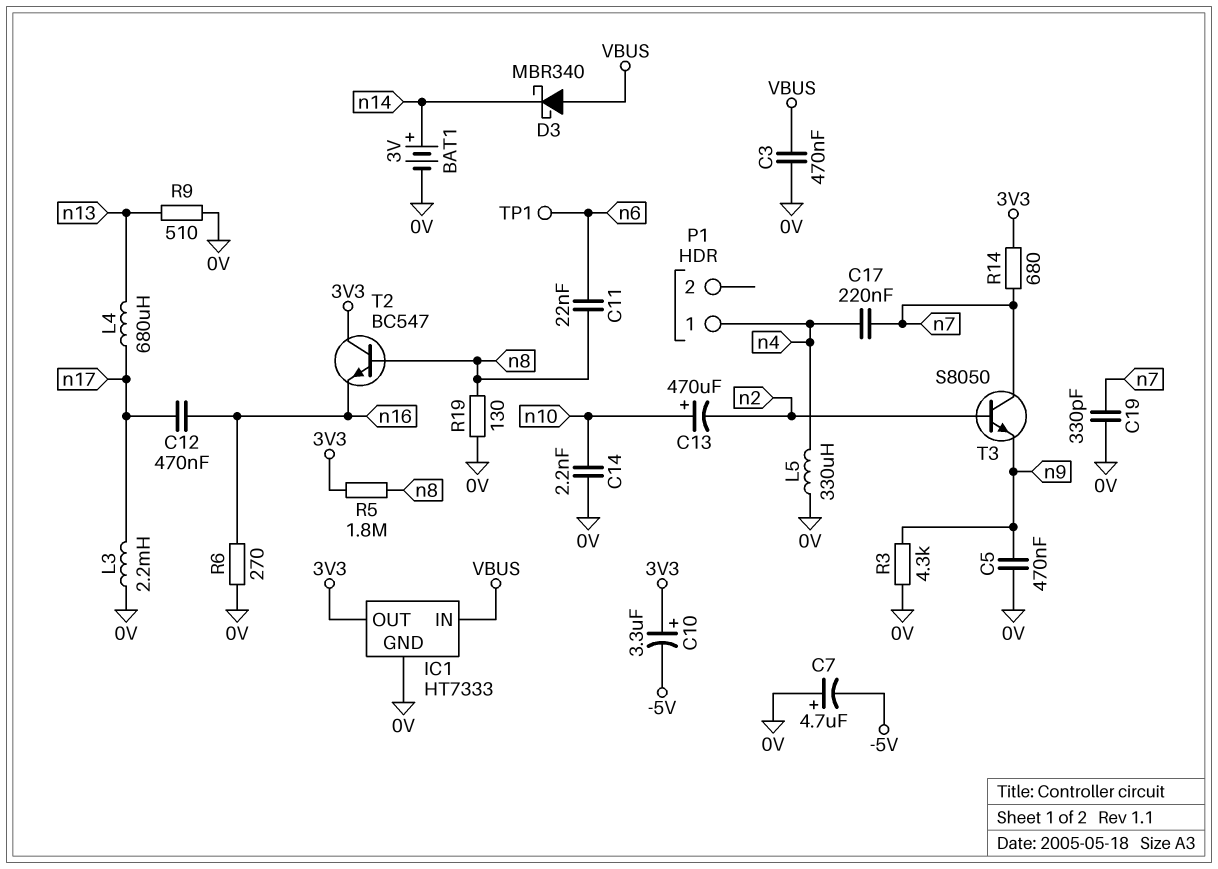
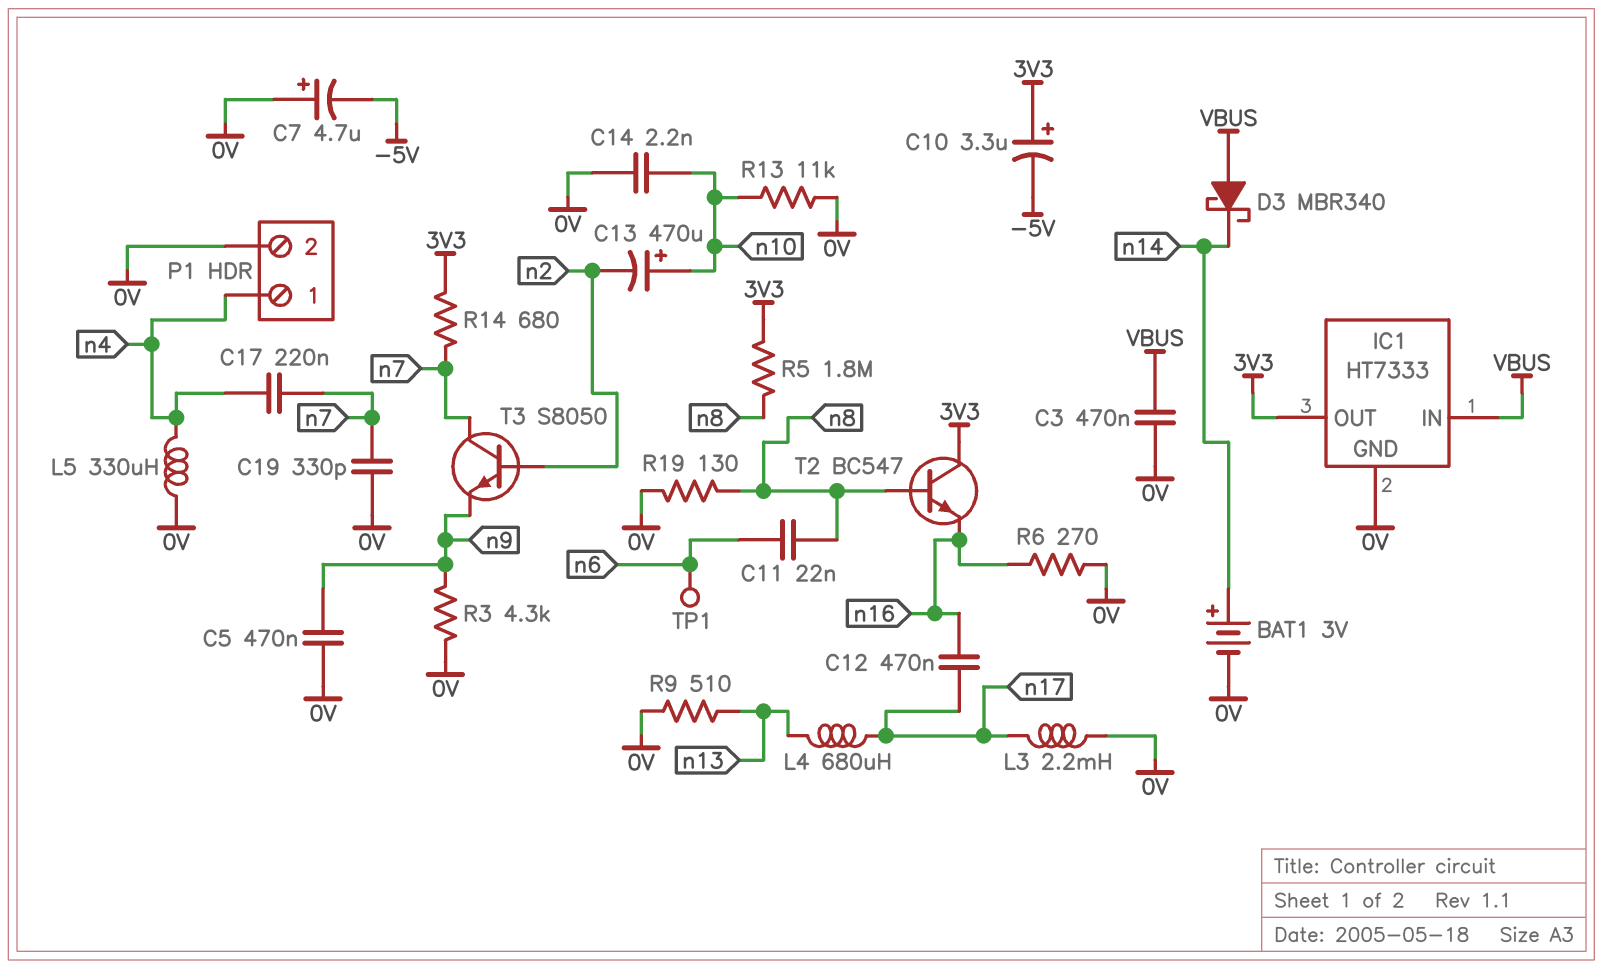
P1 pin 2: none -> 0V
R13: none -> 11k (0V, n10)

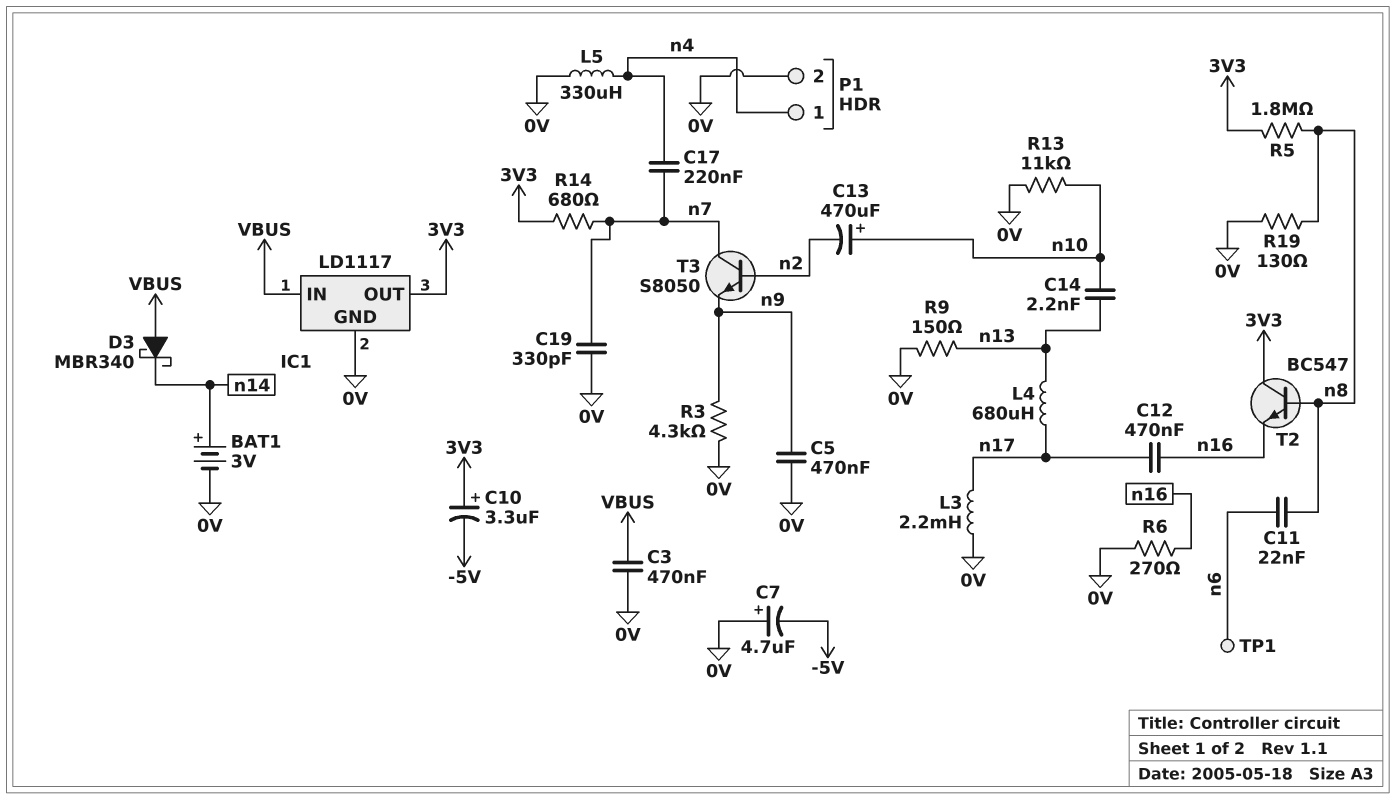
C14: 2.2nF (0V, n10) -> 2.2nF (n10, n13)
IC1: HT7333 -> LD1117
R9: 510 (0V, n13) -> 150 (0V, n13)

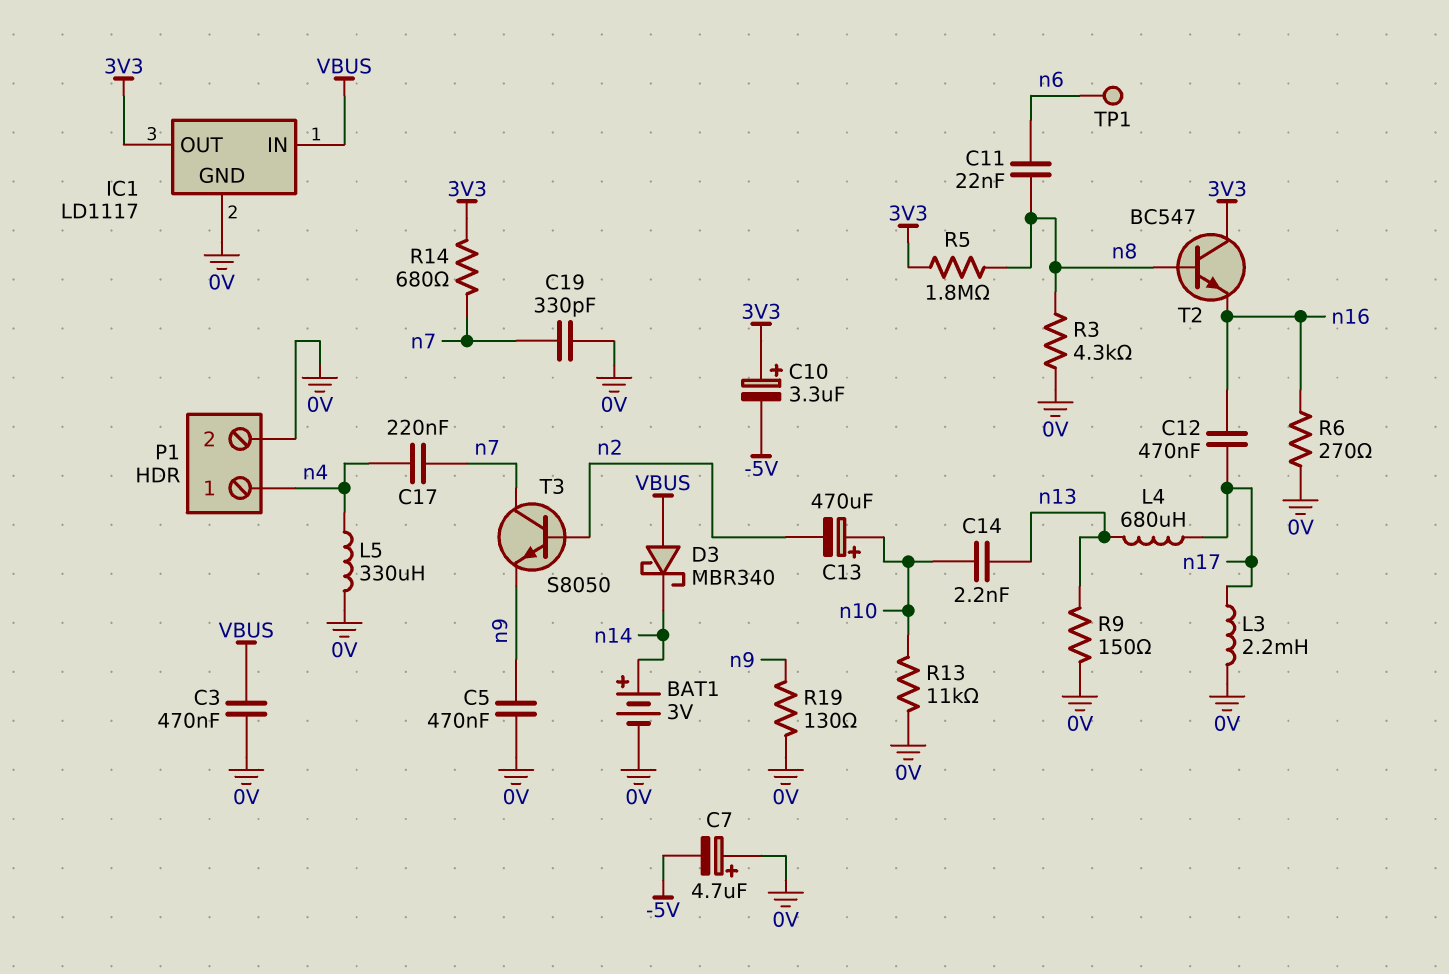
R3: 4.3k (0V, n9) -> 4.3k (0V, n8)
R19: 130 (0V, n8) -> 130 (0V, n9)

